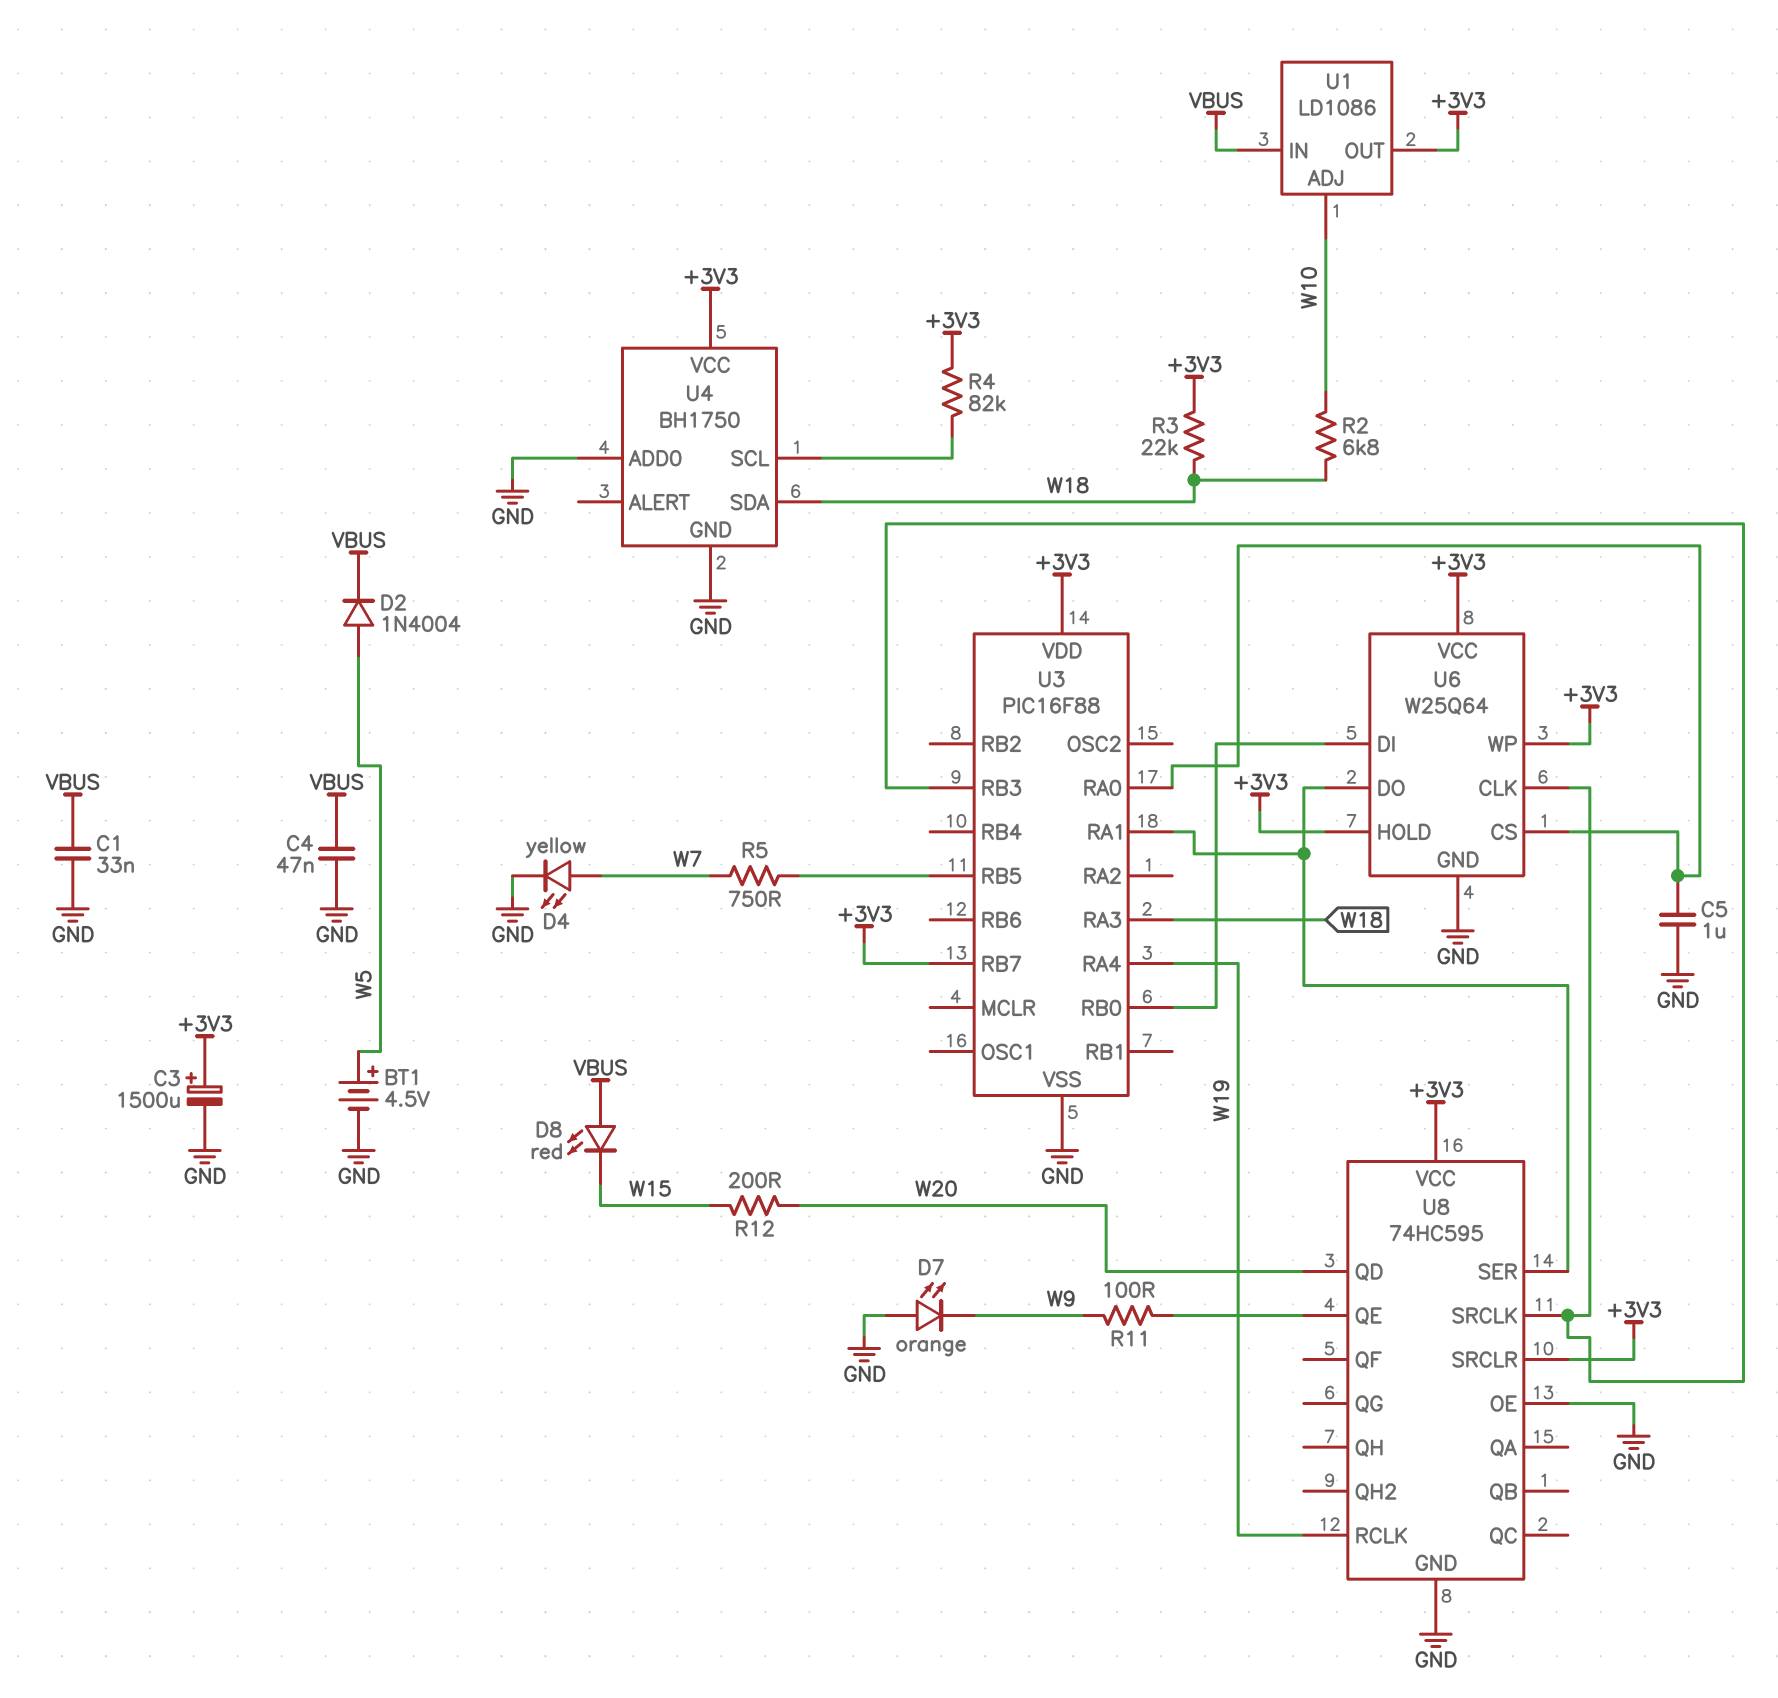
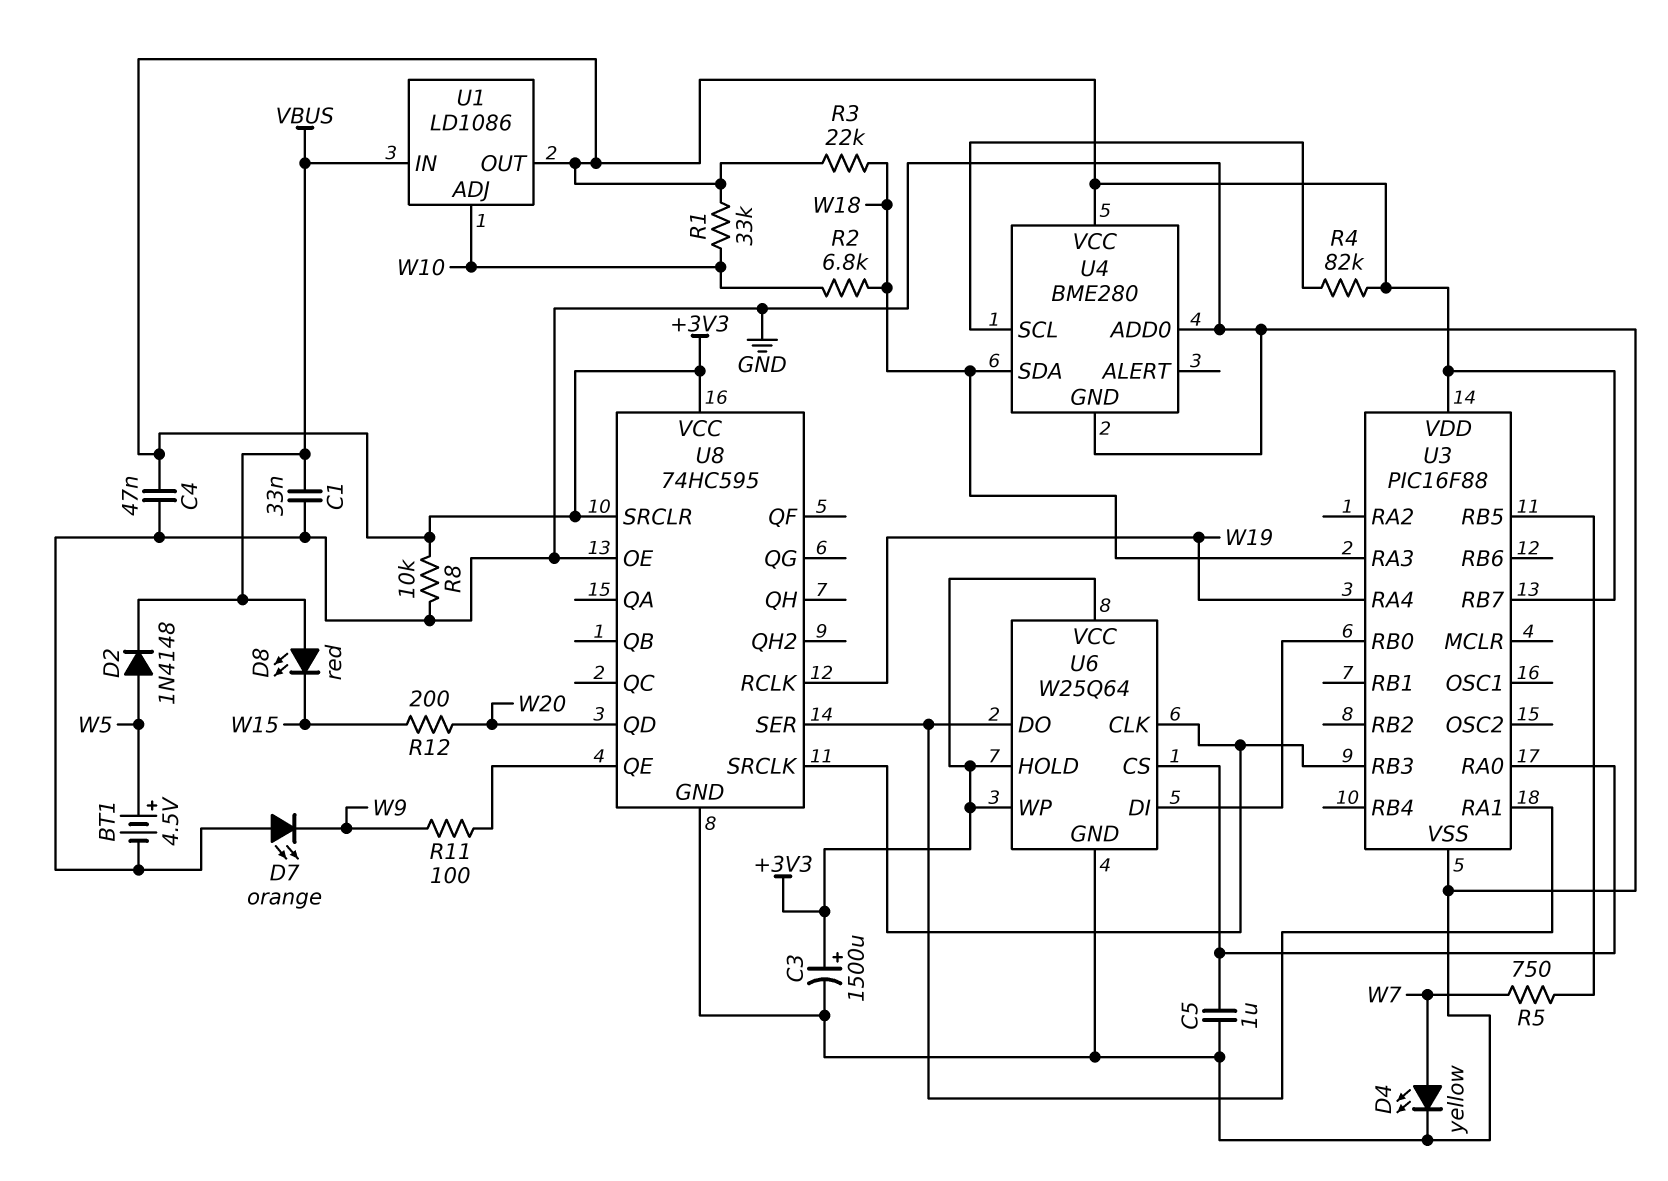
C4: 47nF (GND, VBUS) -> 47nF (+3V3, GND)
D2: diode 1N4004 (A W5, K VBUS) -> diode 1N4148 (A W5, K VBUS)
R1: none -> 33k (+3V3, W10)
R8: none -> 10k (+3V3, GND)
U4: BH1750 -> BME280

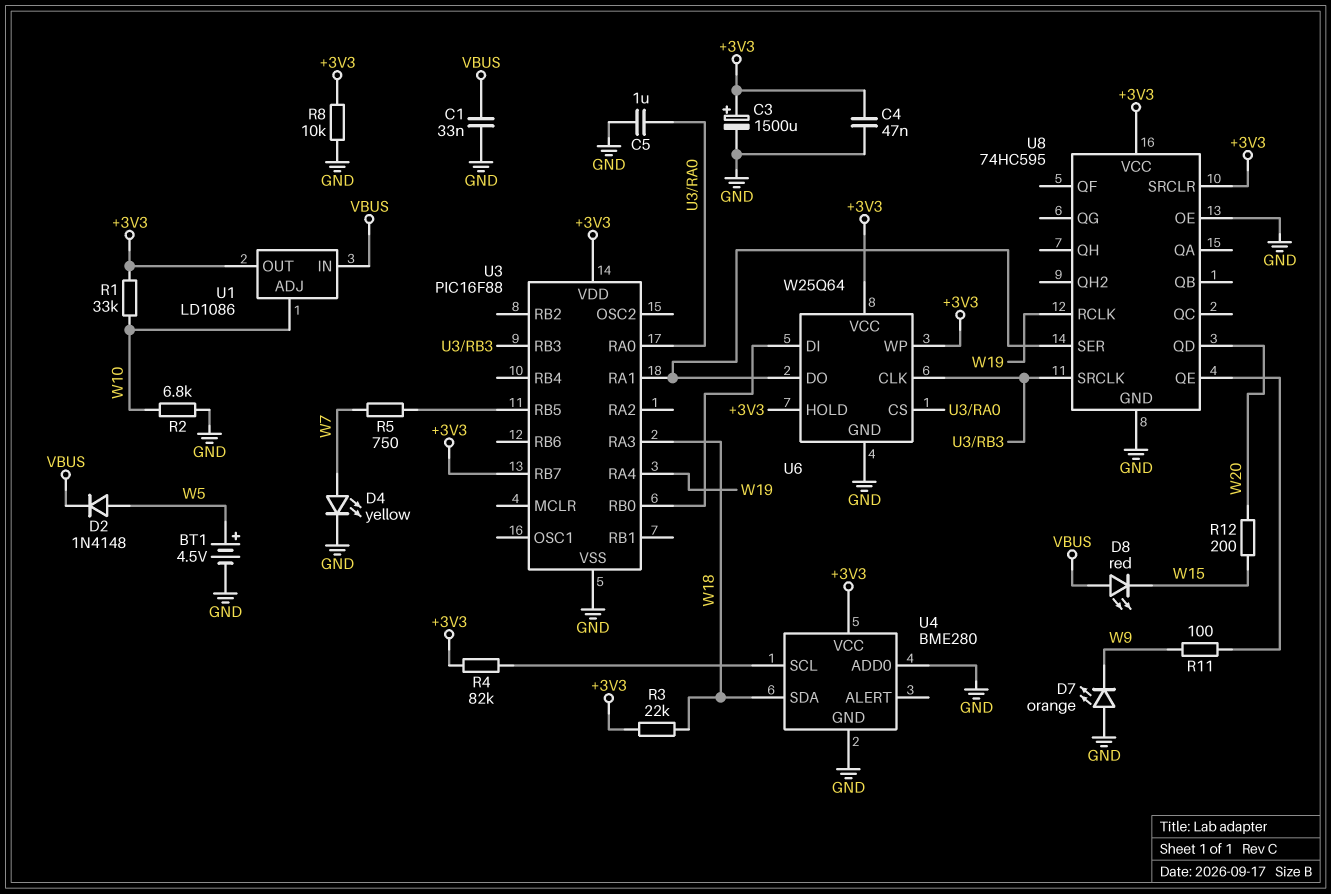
R2: 6.8k (W10, W18) -> 6.8k (GND, W10)

